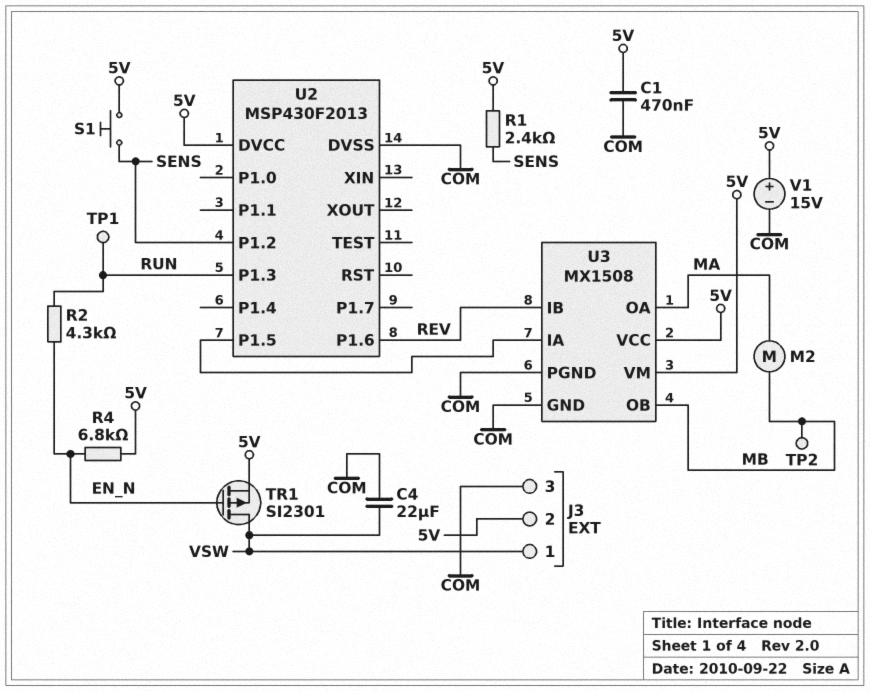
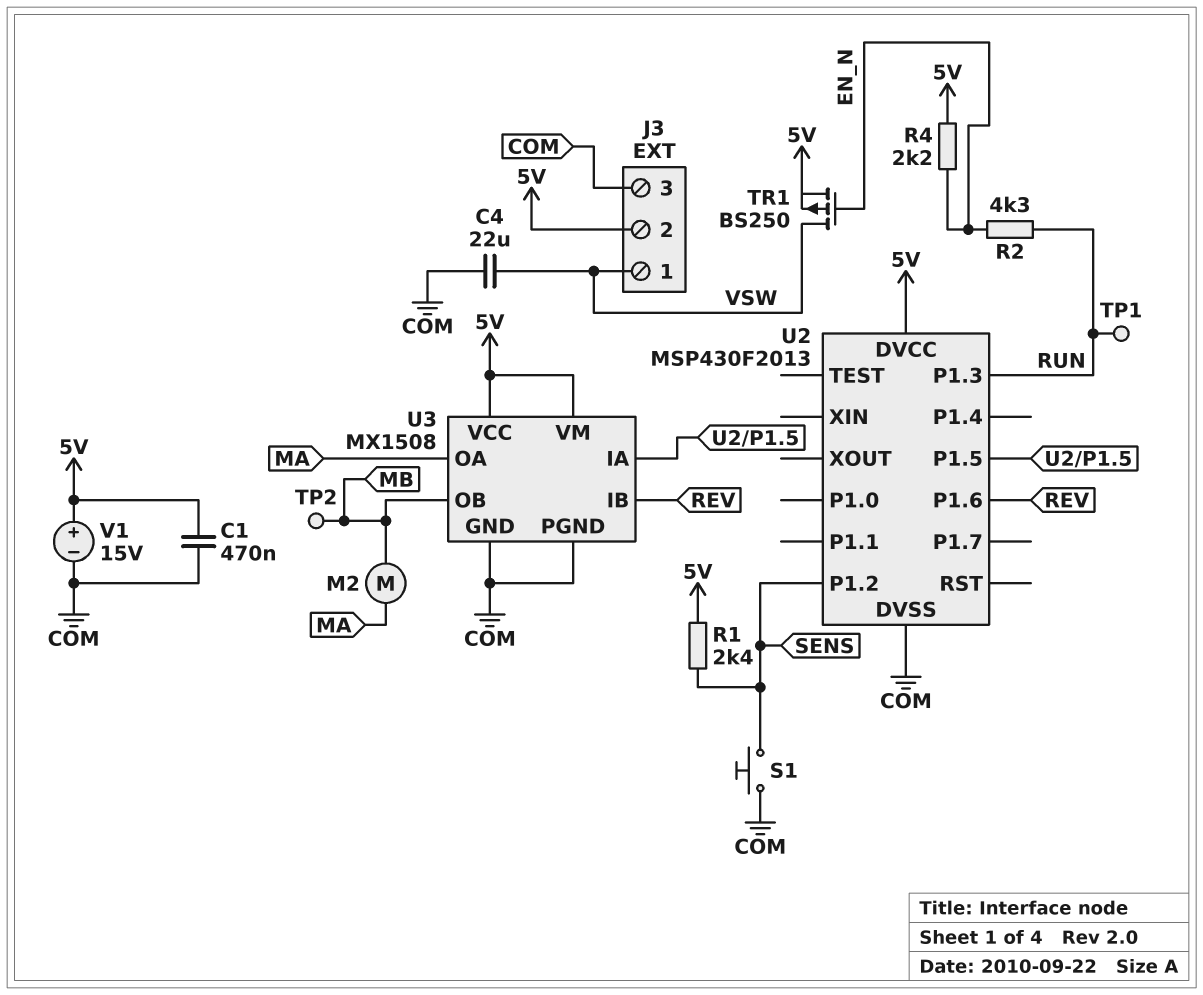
R4: 6.8k (5V, EN_N) -> 2.2k (5V, EN_N)
S1: button (5V, SENS) -> button (COM, SENS)
TR1: PMOS SI2301 (G EN_N, D VSW, S 5V) -> PMOS BS250 (G EN_N, D VSW, S 5V)

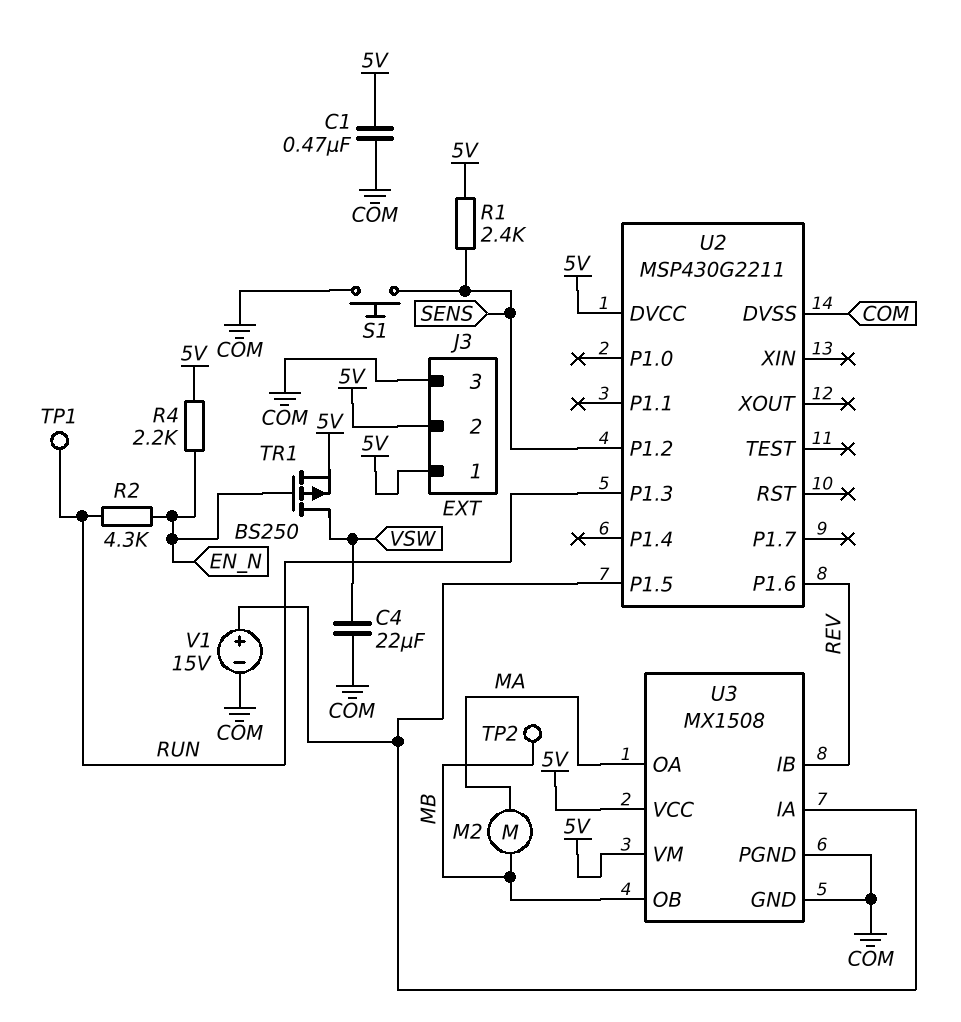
J3 pin 1: VSW -> 5V
U2: MSP430F2013 -> MSP430G2211
V1: 15V (plus 5V, minus COM) -> 15V (plus U2/P1.5, minus COM)

